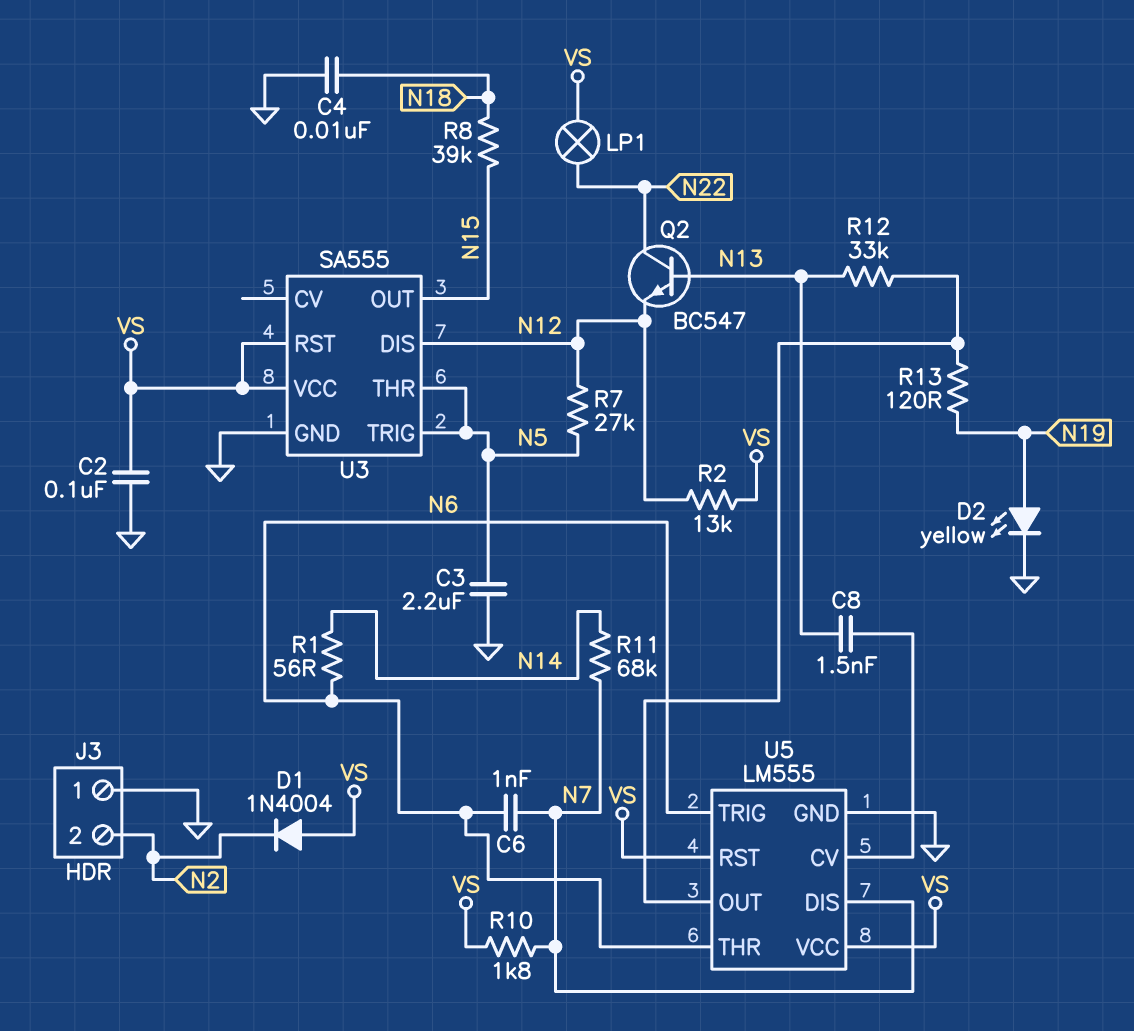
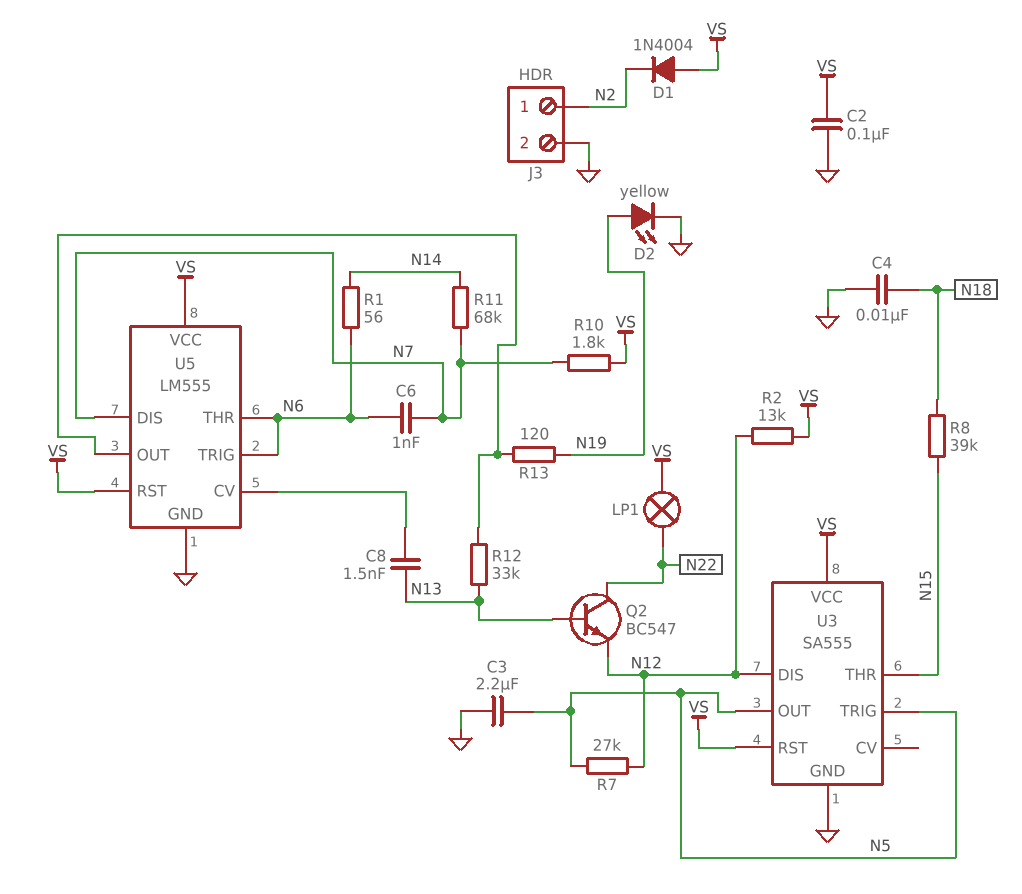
J3 pin 1: GND -> N2
J3 pin 2: N2 -> GND
U3 pin OUT: N15 -> N5
U3 pin THR: N5 -> N15

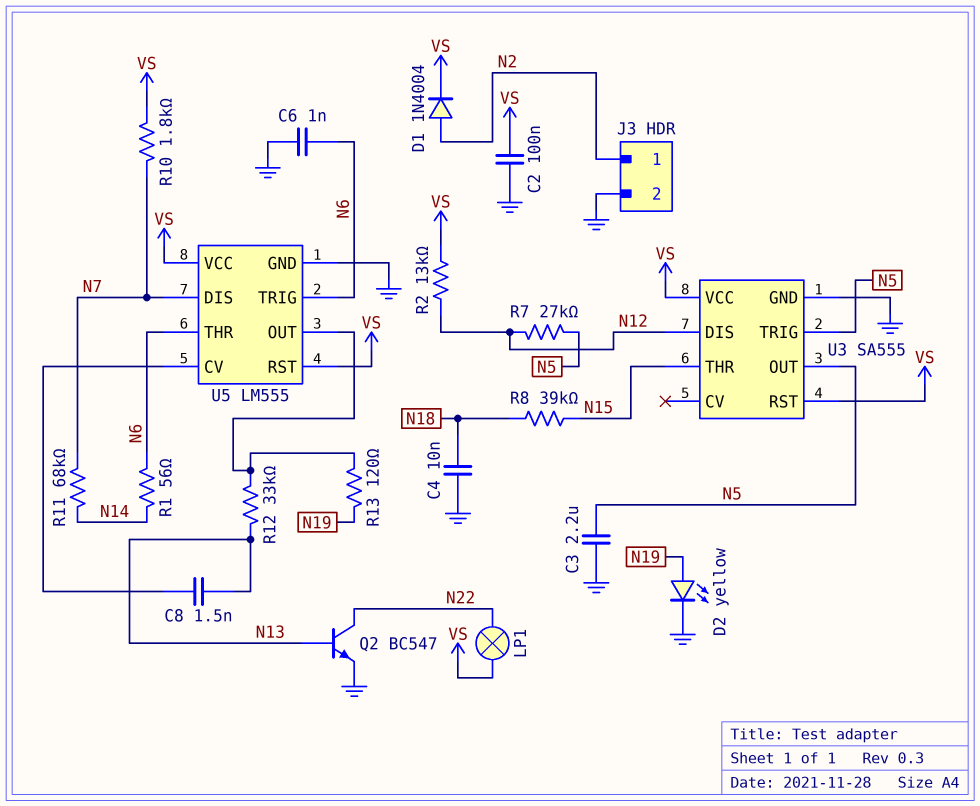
C6: 1nF (N6, N7) -> 1nF (GND, N6)
D1: diode 1N4004 (A VS, K N2) -> diode 1N4004 (A N2, K VS)
Q2: NPN BC547 (B N13, C N22, E N12) -> NPN BC547 (B N13, C N22, E GND)

